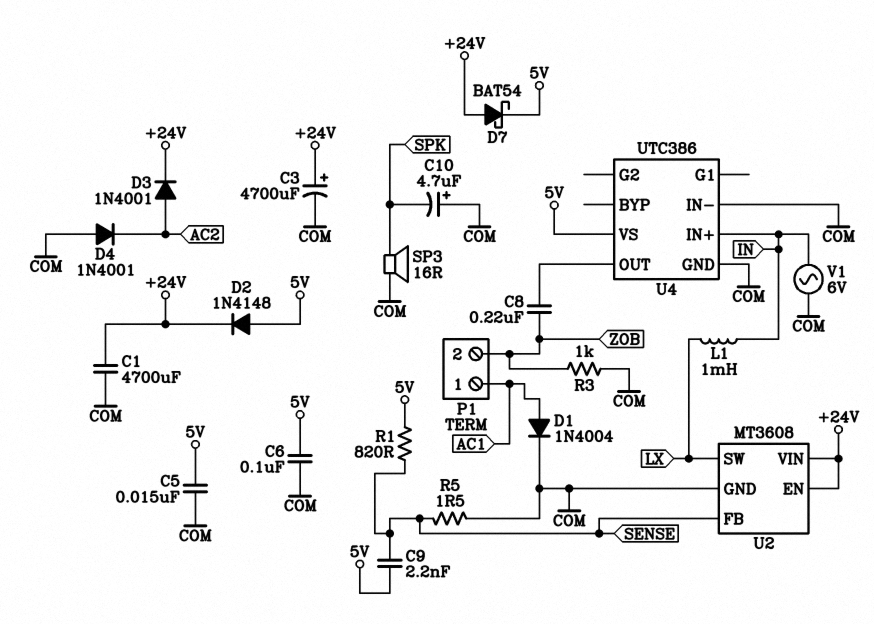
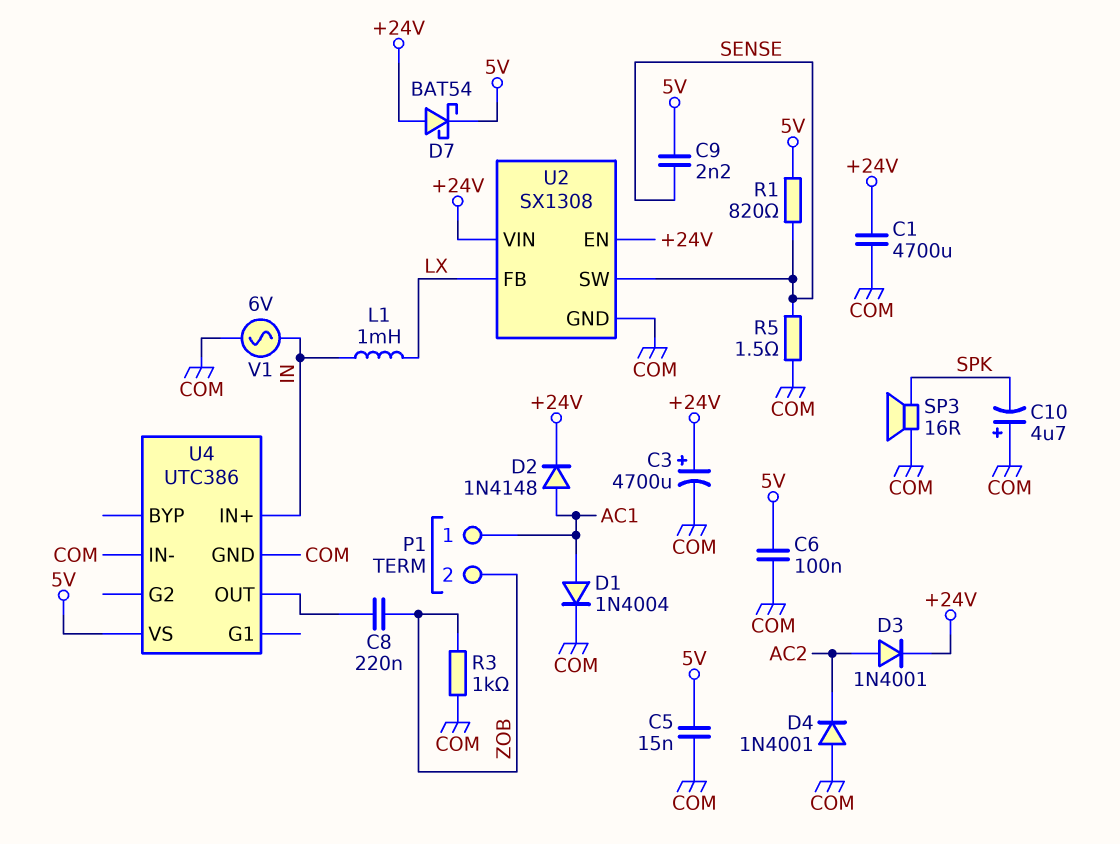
D2: diode 1N4148 (A 5V, K +24V) -> diode 1N4148 (A AC1, K +24V)
U2: MT3608 -> SX1308
U2 pin FB: SENSE -> LX
U2 pin SW: LX -> SENSE

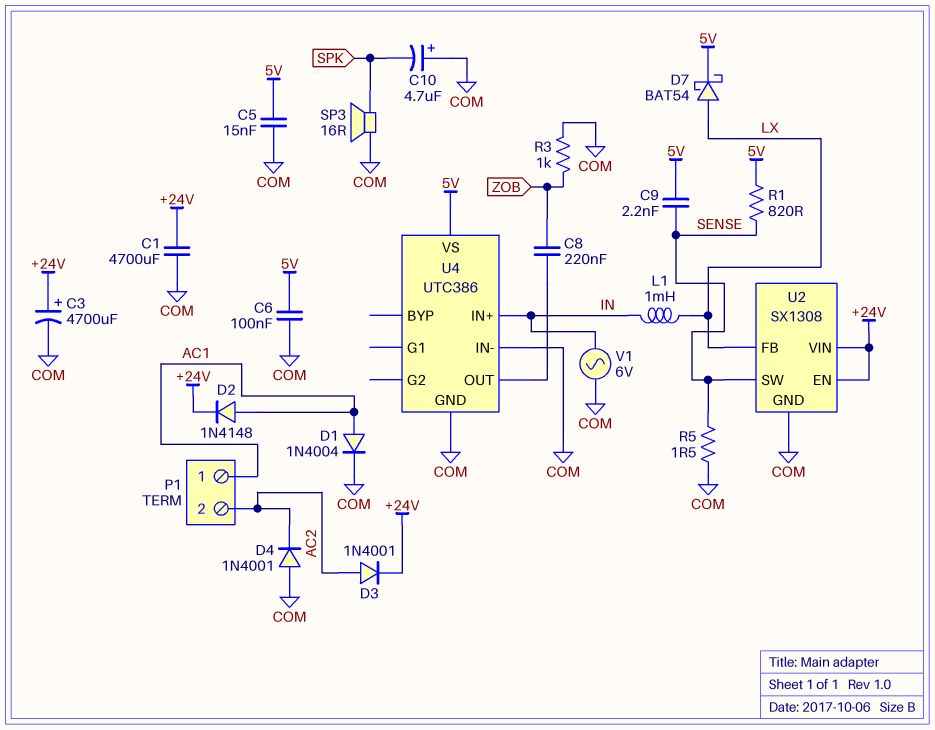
D7: schottky BAT54 (A +24V, K 5V) -> schottky BAT54 (A LX, K 5V)
P1 pin 2: ZOB -> AC2

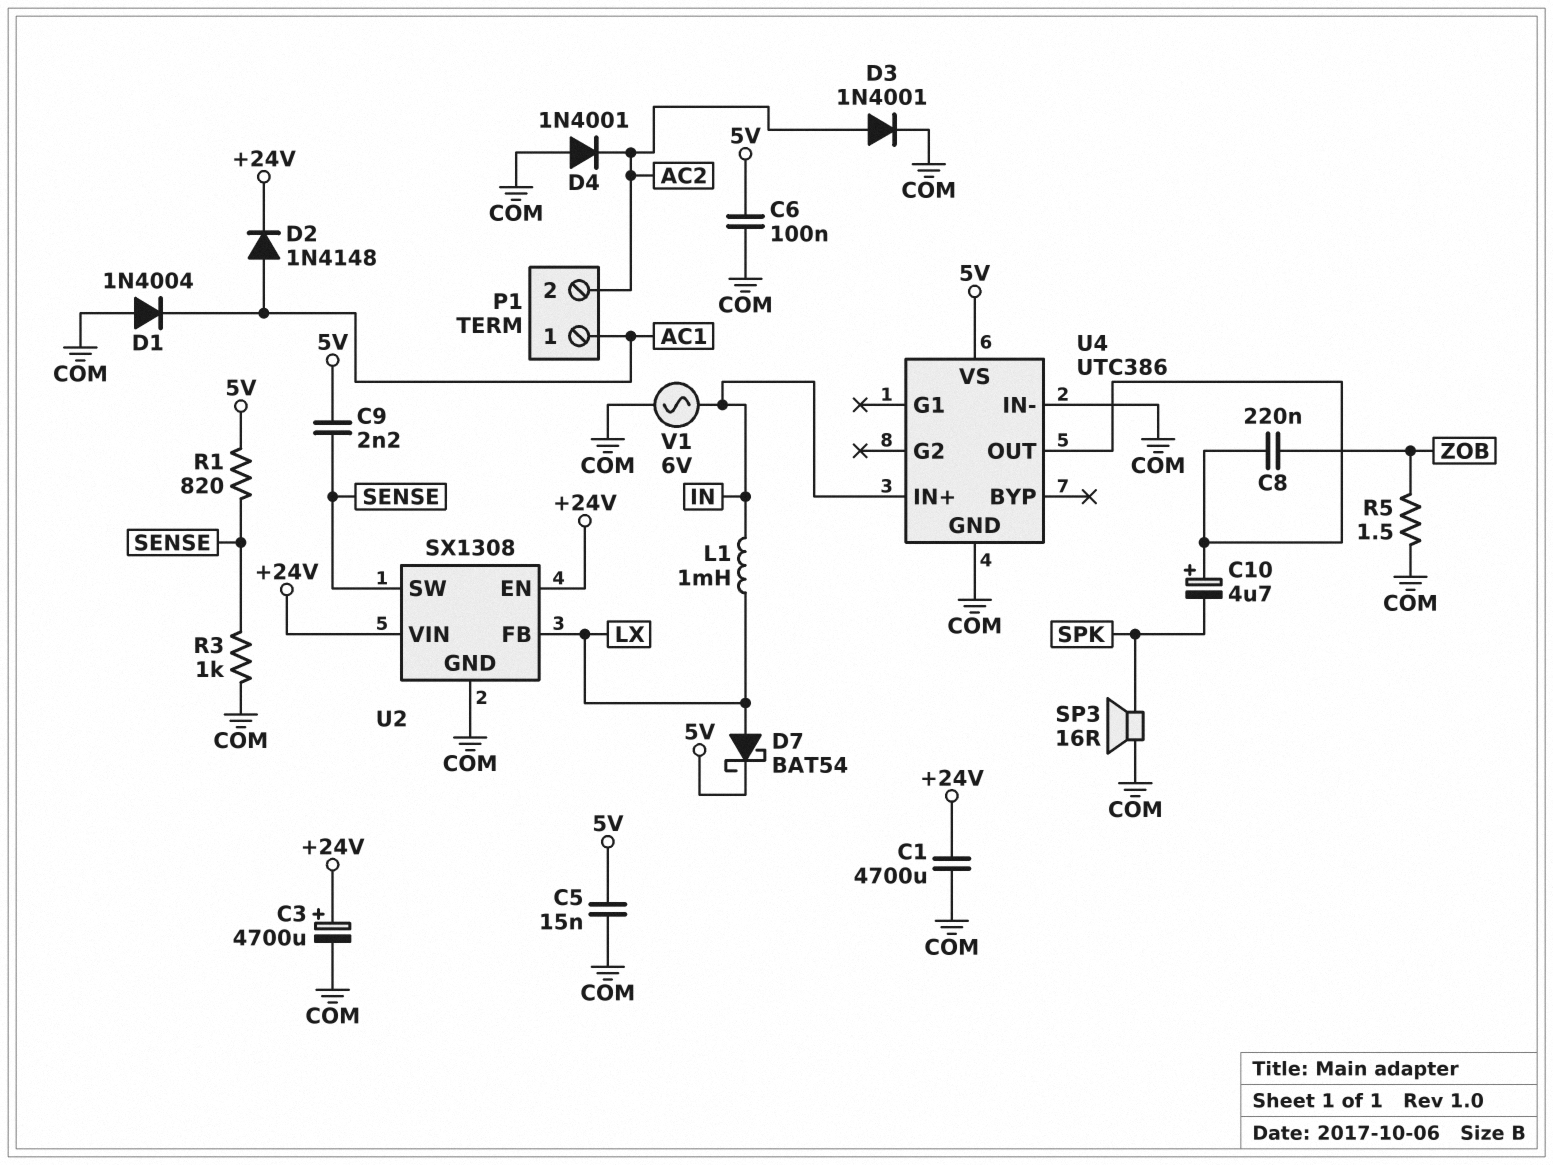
C10: 4.7uF (plus COM, minus SPK) -> 4.7uF (plus U4/OUT, minus SPK)
D1: diode 1N4004 (A AC1, K COM) -> diode 1N4004 (A COM, K AC1)
D3: diode 1N4001 (A AC2, K +24V) -> diode 1N4001 (A AC2, K COM)
R3: 1k (COM, ZOB) -> 1k (COM, SENSE)
R5: 1.5 (COM, SENSE) -> 1.5 (COM, ZOB)

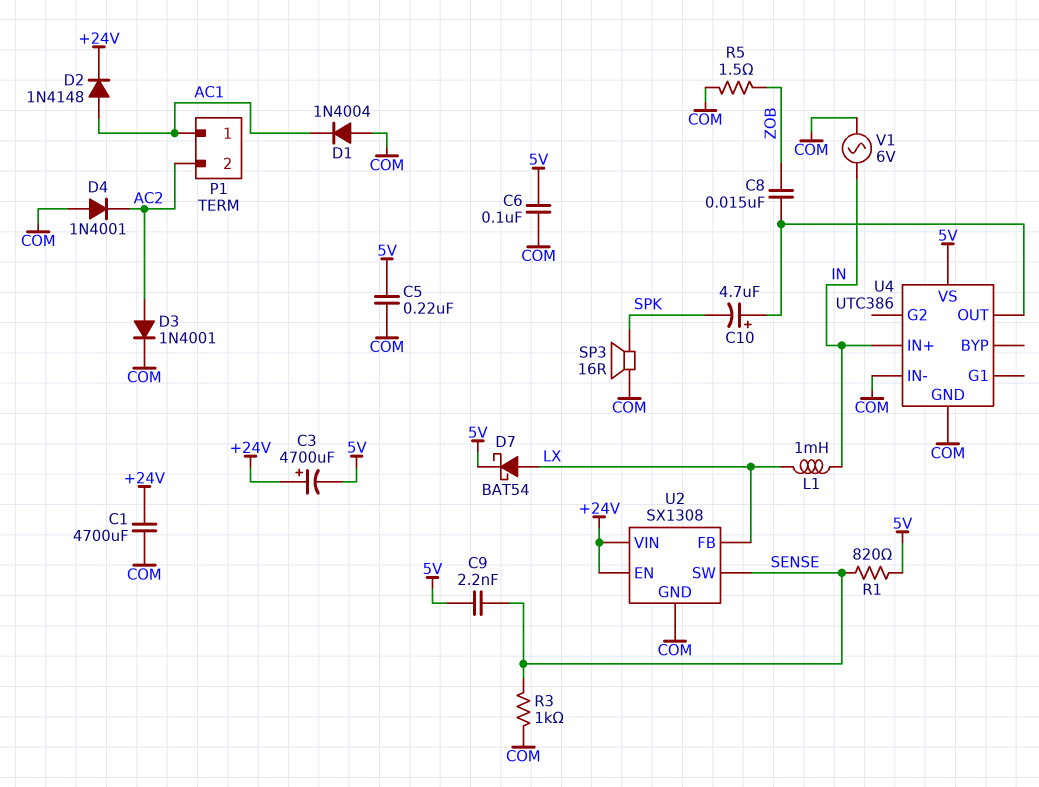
C3: 4700uF (plus +24V, minus COM) -> 4700uF (plus +24V, minus 5V)
C5: 15nF (5V, COM) -> 220nF (5V, COM)
C8: 220nF (U4/OUT, ZOB) -> 15nF (U4/OUT, ZOB)

